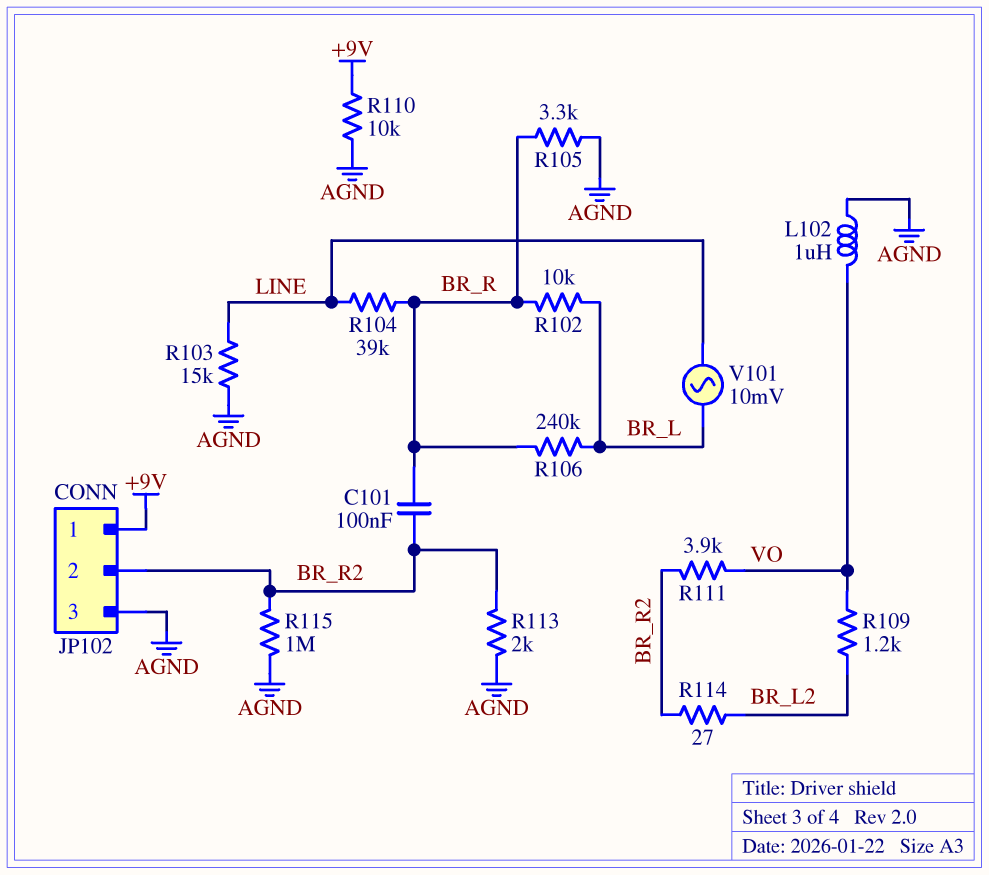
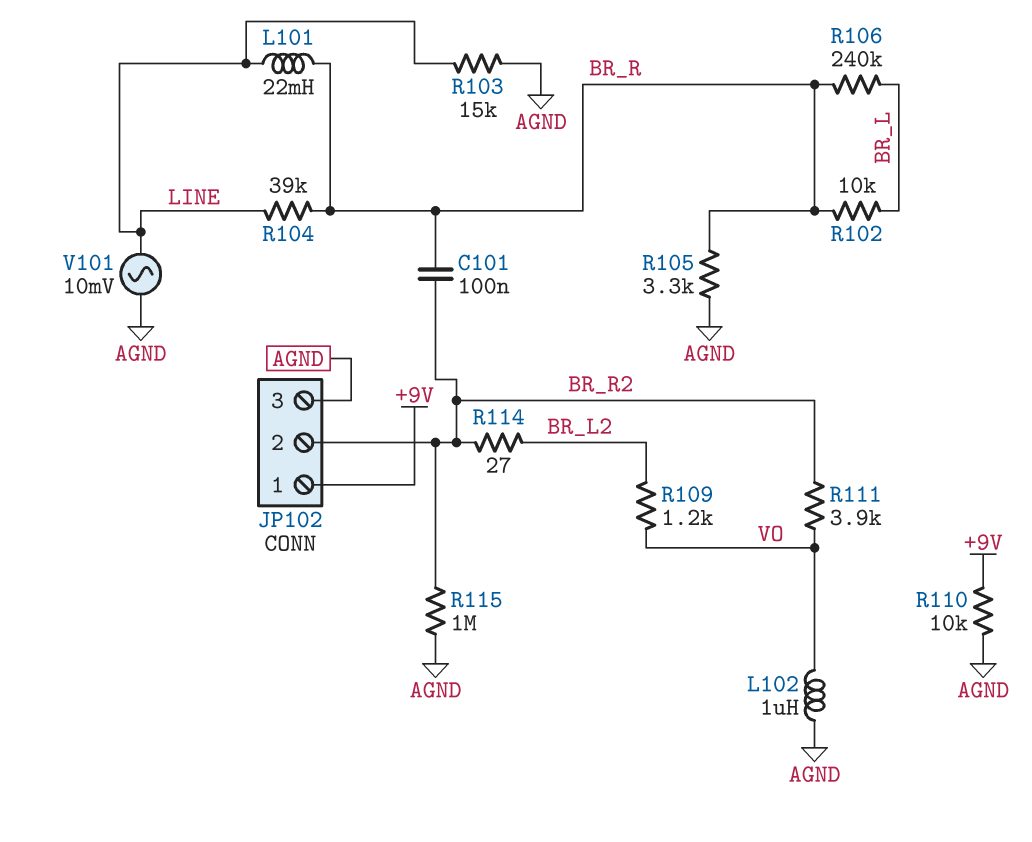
L101: none -> 22mH (BR_R, LINE)
R113: 2k (AGND, BR_R2) -> none
V101: AC 10mV (BR_L, LINE) -> AC 10mV (AGND, LINE)

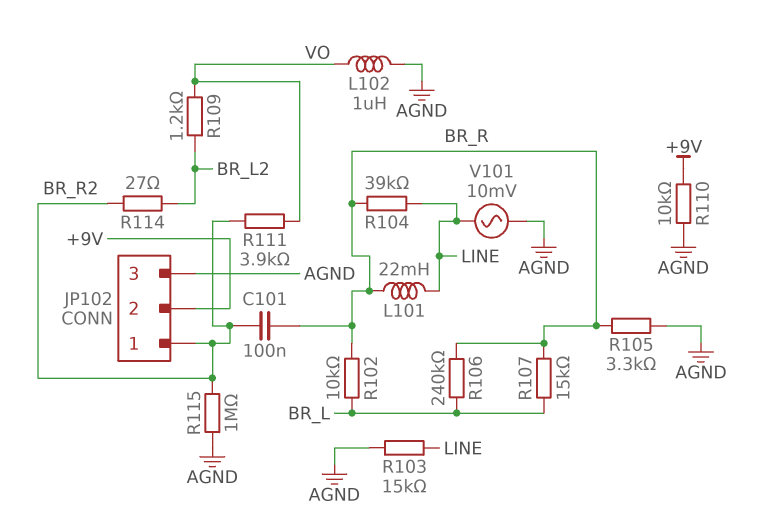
JP102 pin 1: +9V -> BR_R2
JP102 pin 2: BR_R2 -> +9V
R107: none -> 15k (BR_L, BR_R)

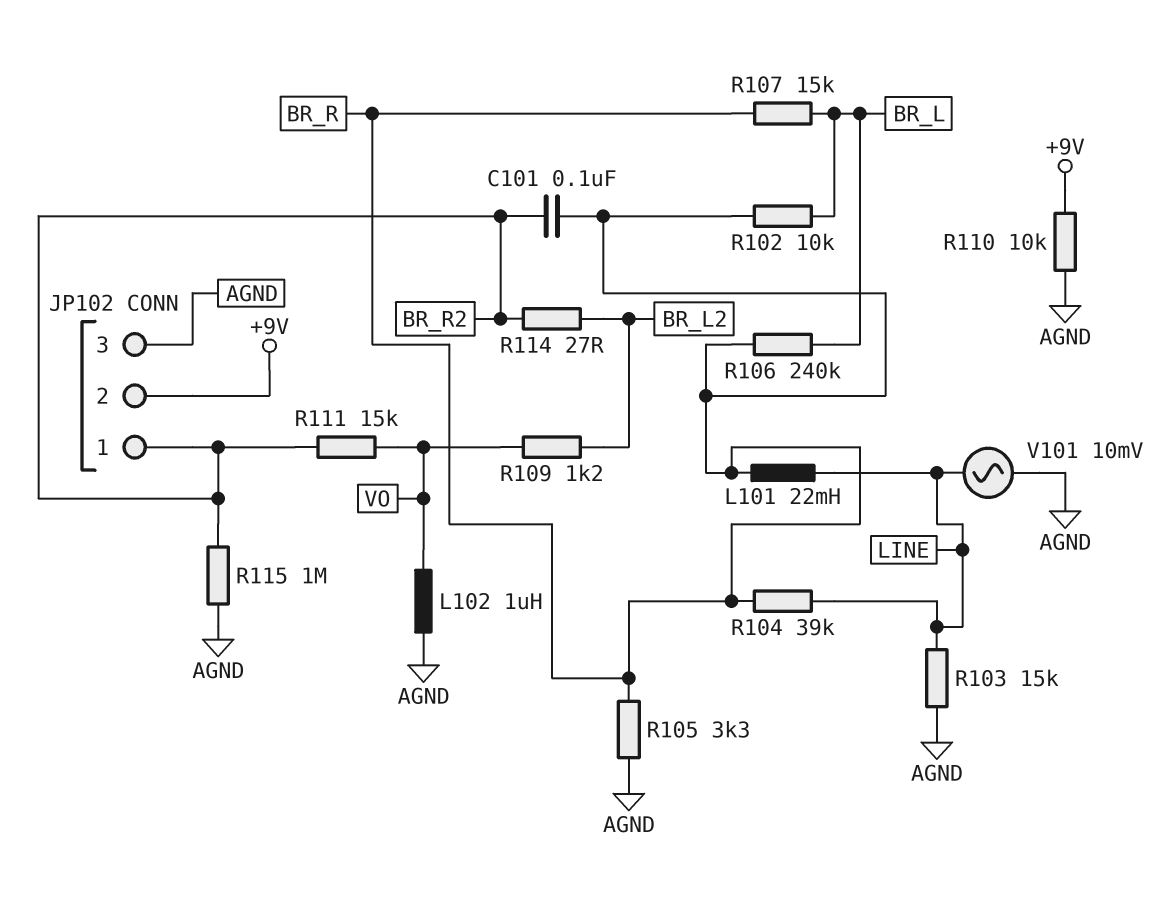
R111: 3.9k (BR_R2, VO) -> 15k (BR_R2, VO)

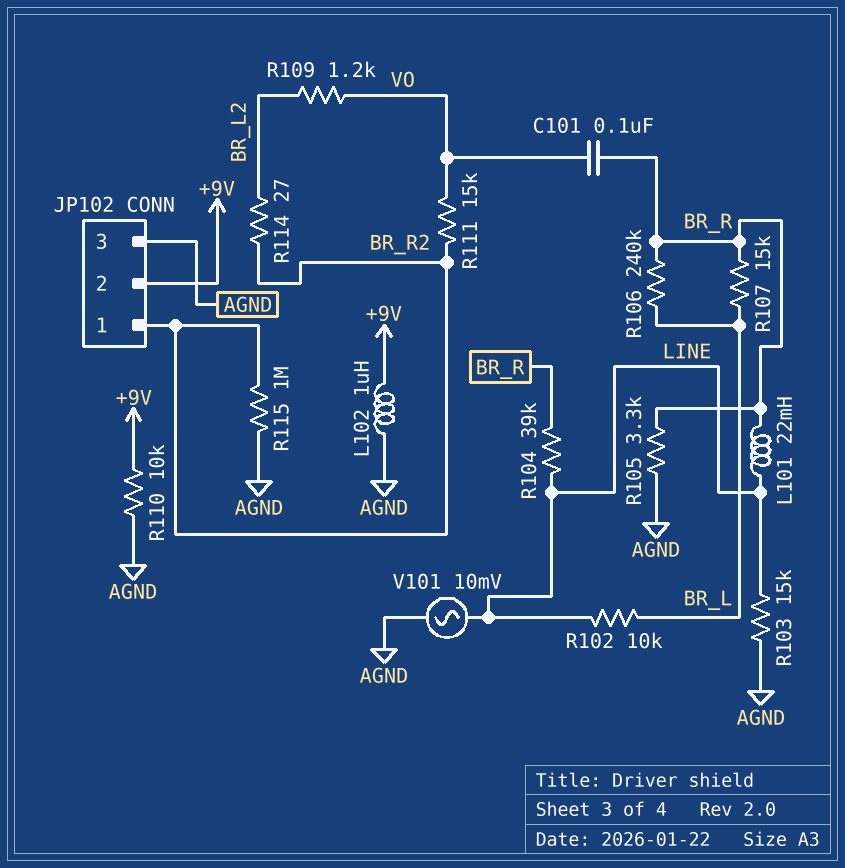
C101: 100nF (BR_R, BR_R2) -> 100nF (BR_R, VO)
L102: 1uH (AGND, VO) -> 1uH (+9V, AGND)
R102: 10k (BR_L, BR_R) -> 10k (BR_L, LINE)

